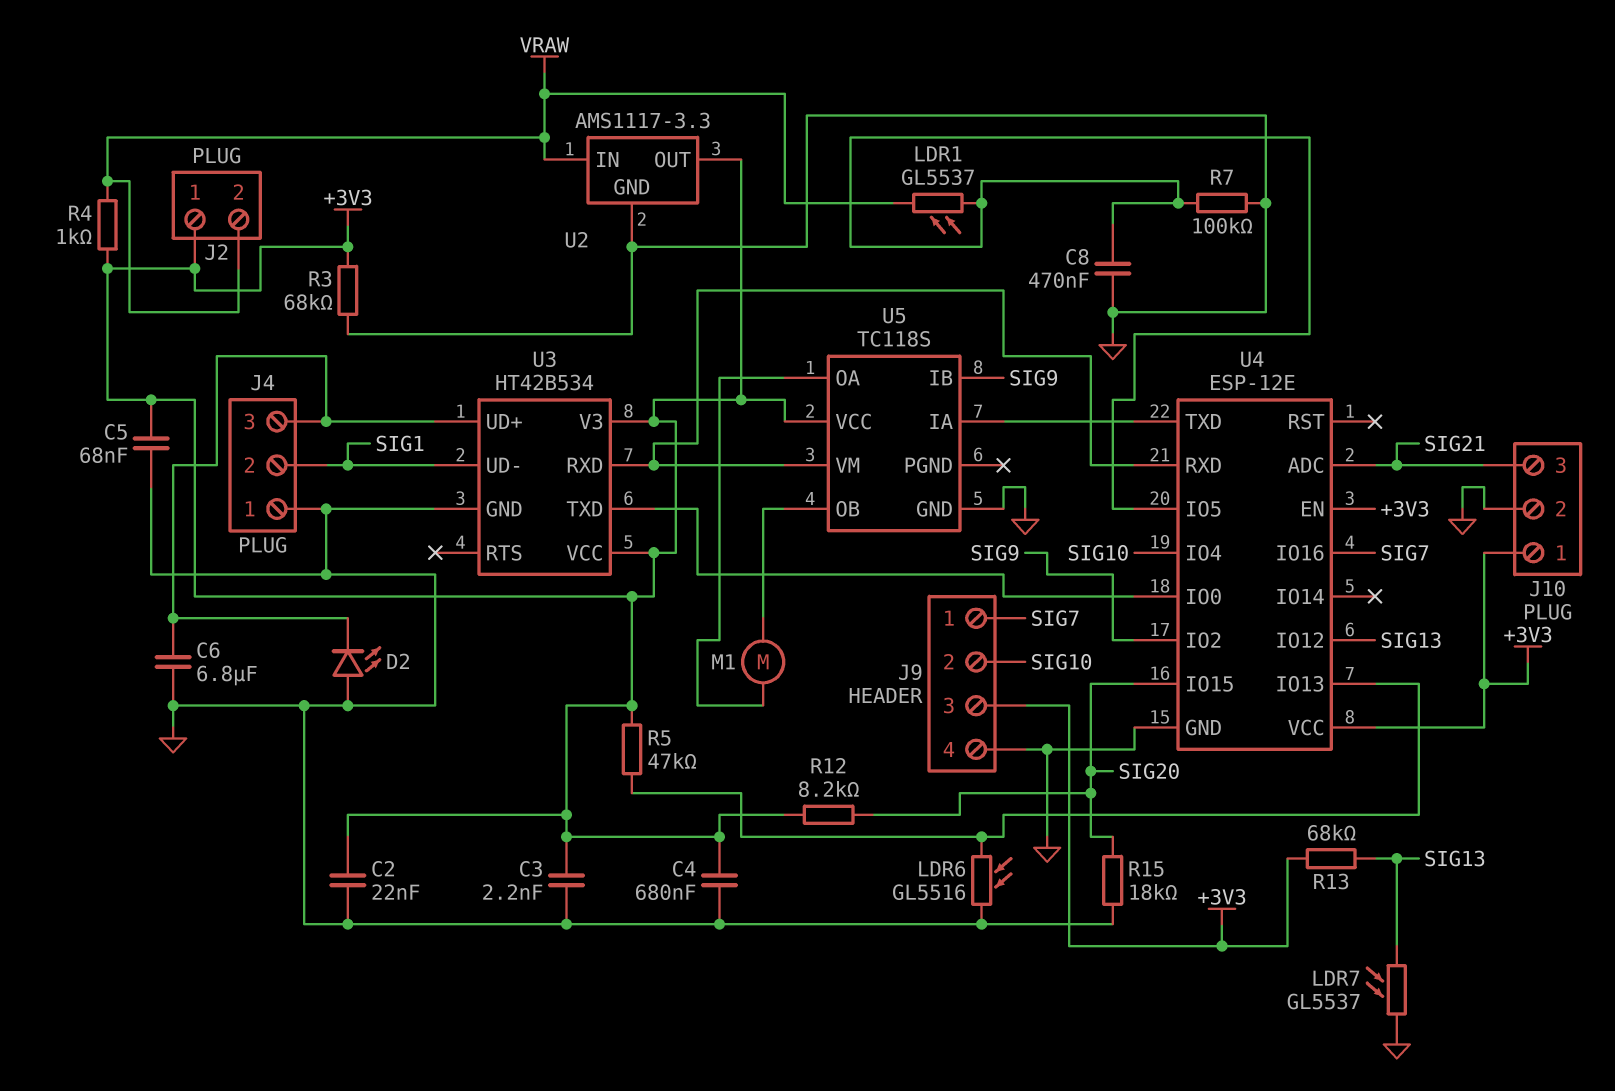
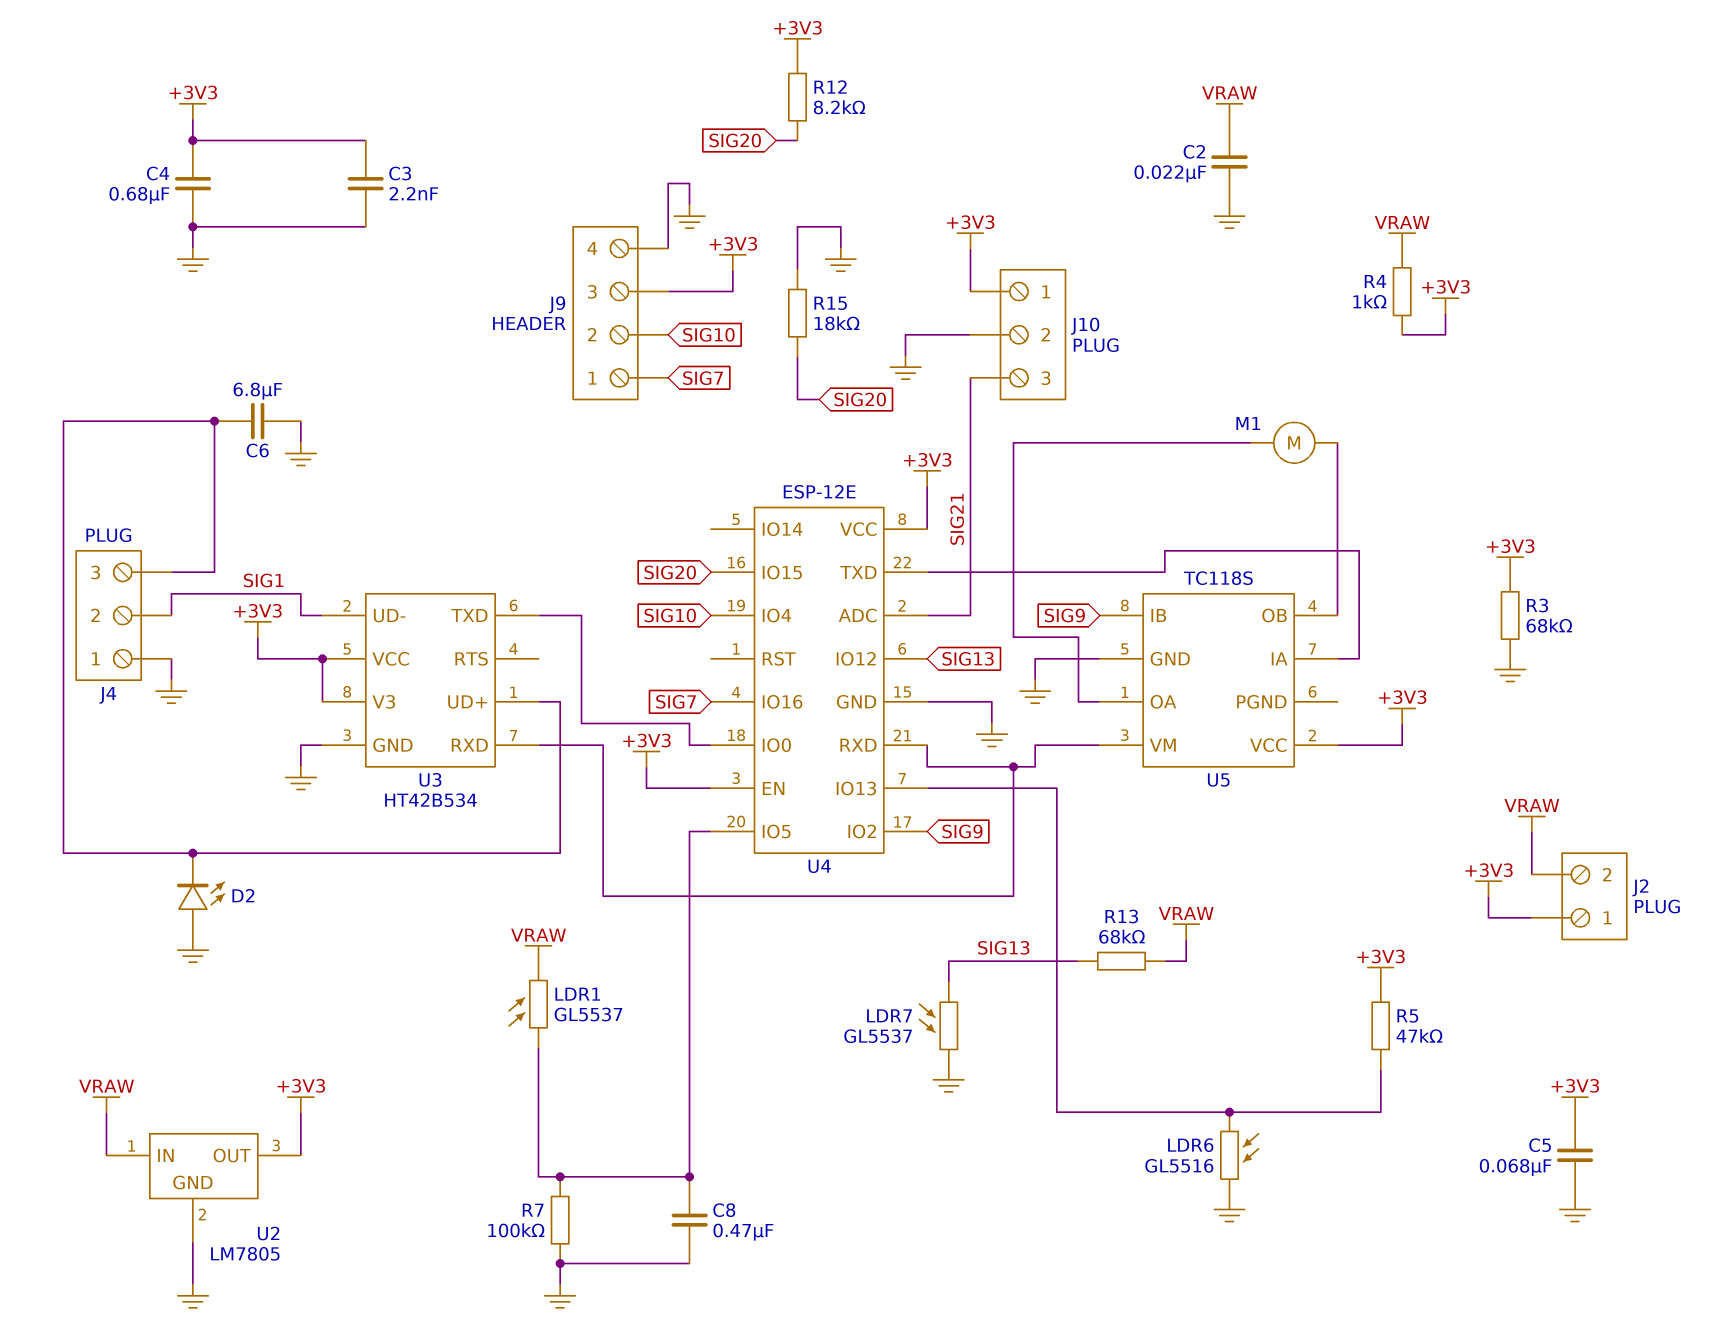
C2: 22nF (+3V3, GND) -> 22nF (GND, VRAW)
R13: 68k (+3V3, SIG13) -> 68k (SIG13, VRAW)
U2: AMS1117-3.3 -> LM7805

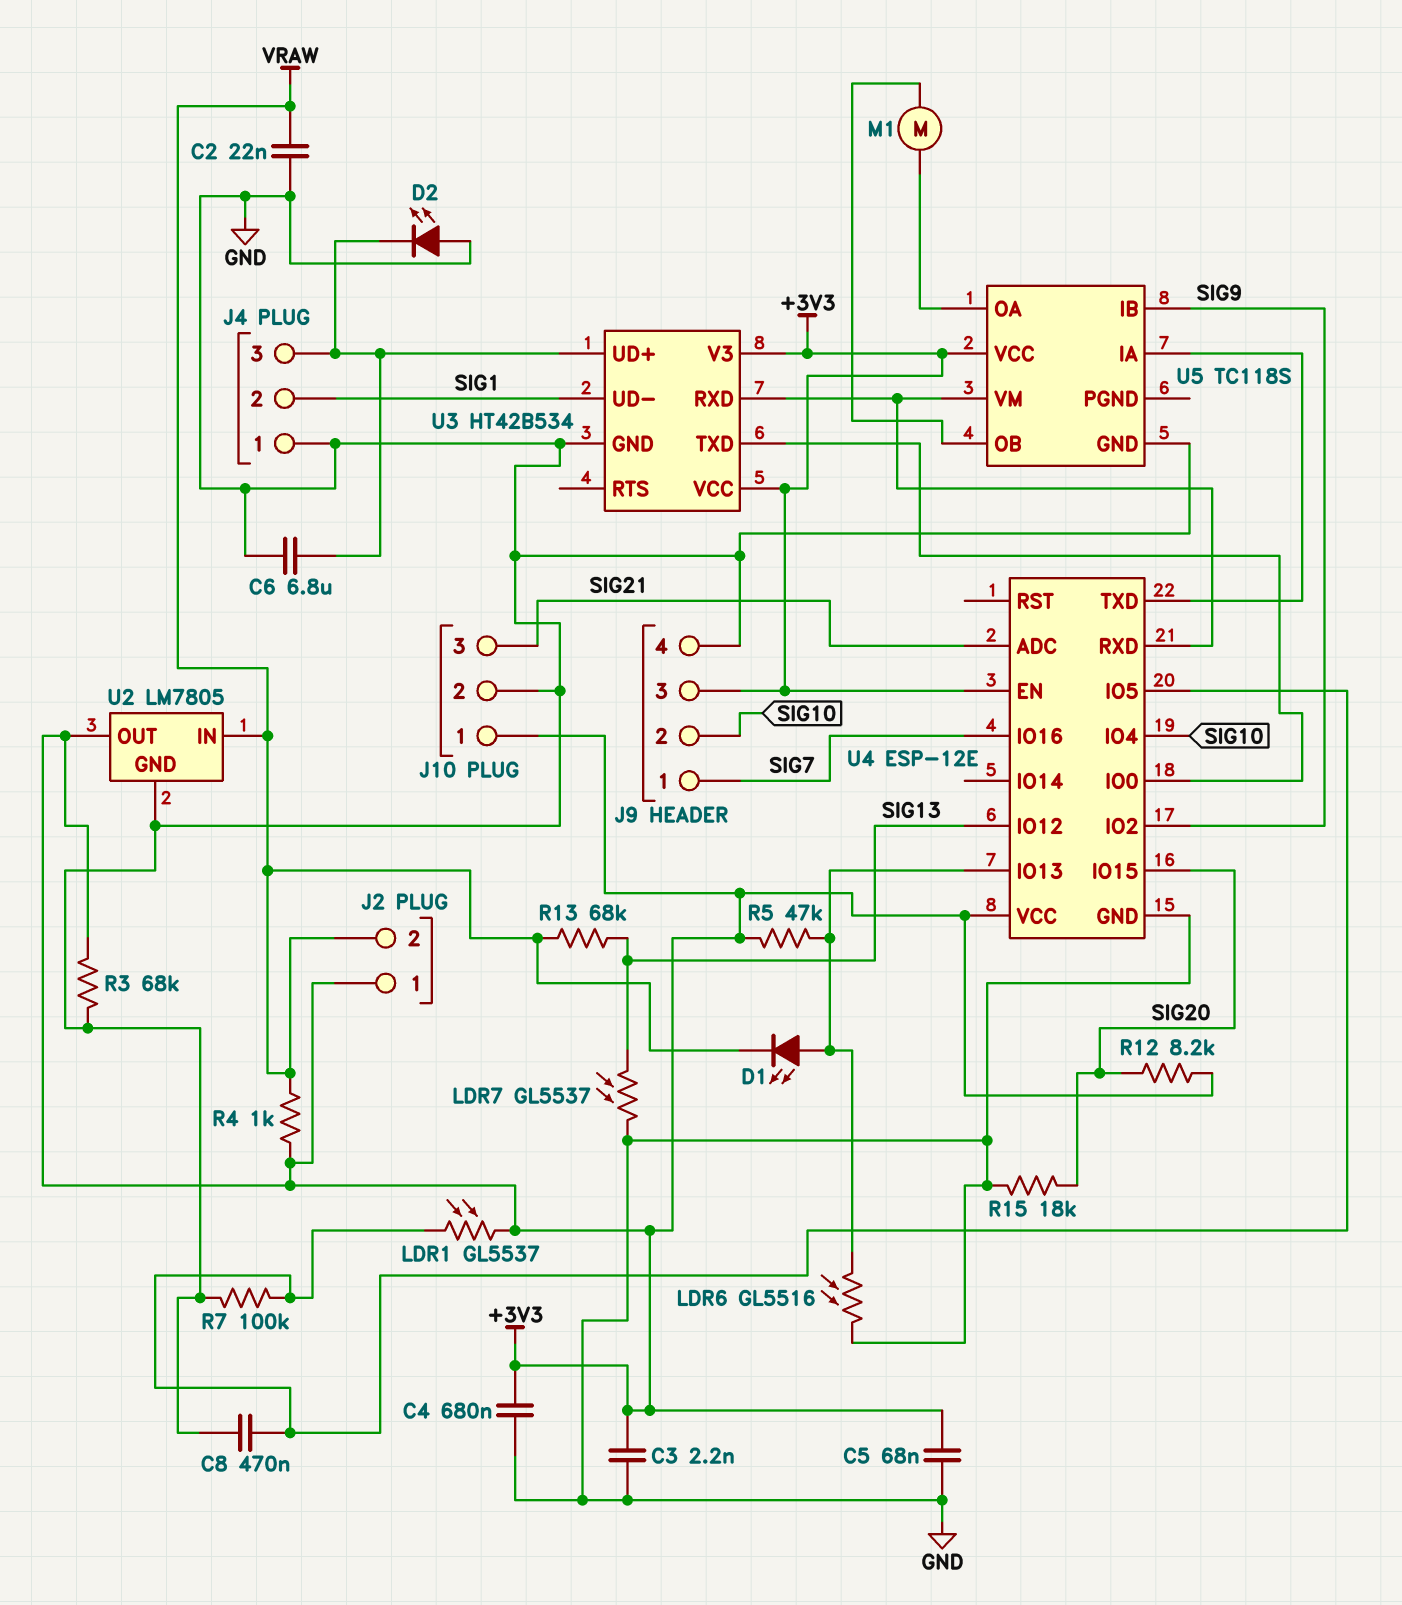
D1: none -> LED (A U4/IO13, K VRAW)
LDR1: GL5537 (U4/IO5, VRAW) -> GL5537 (+3V3, U4/IO5)

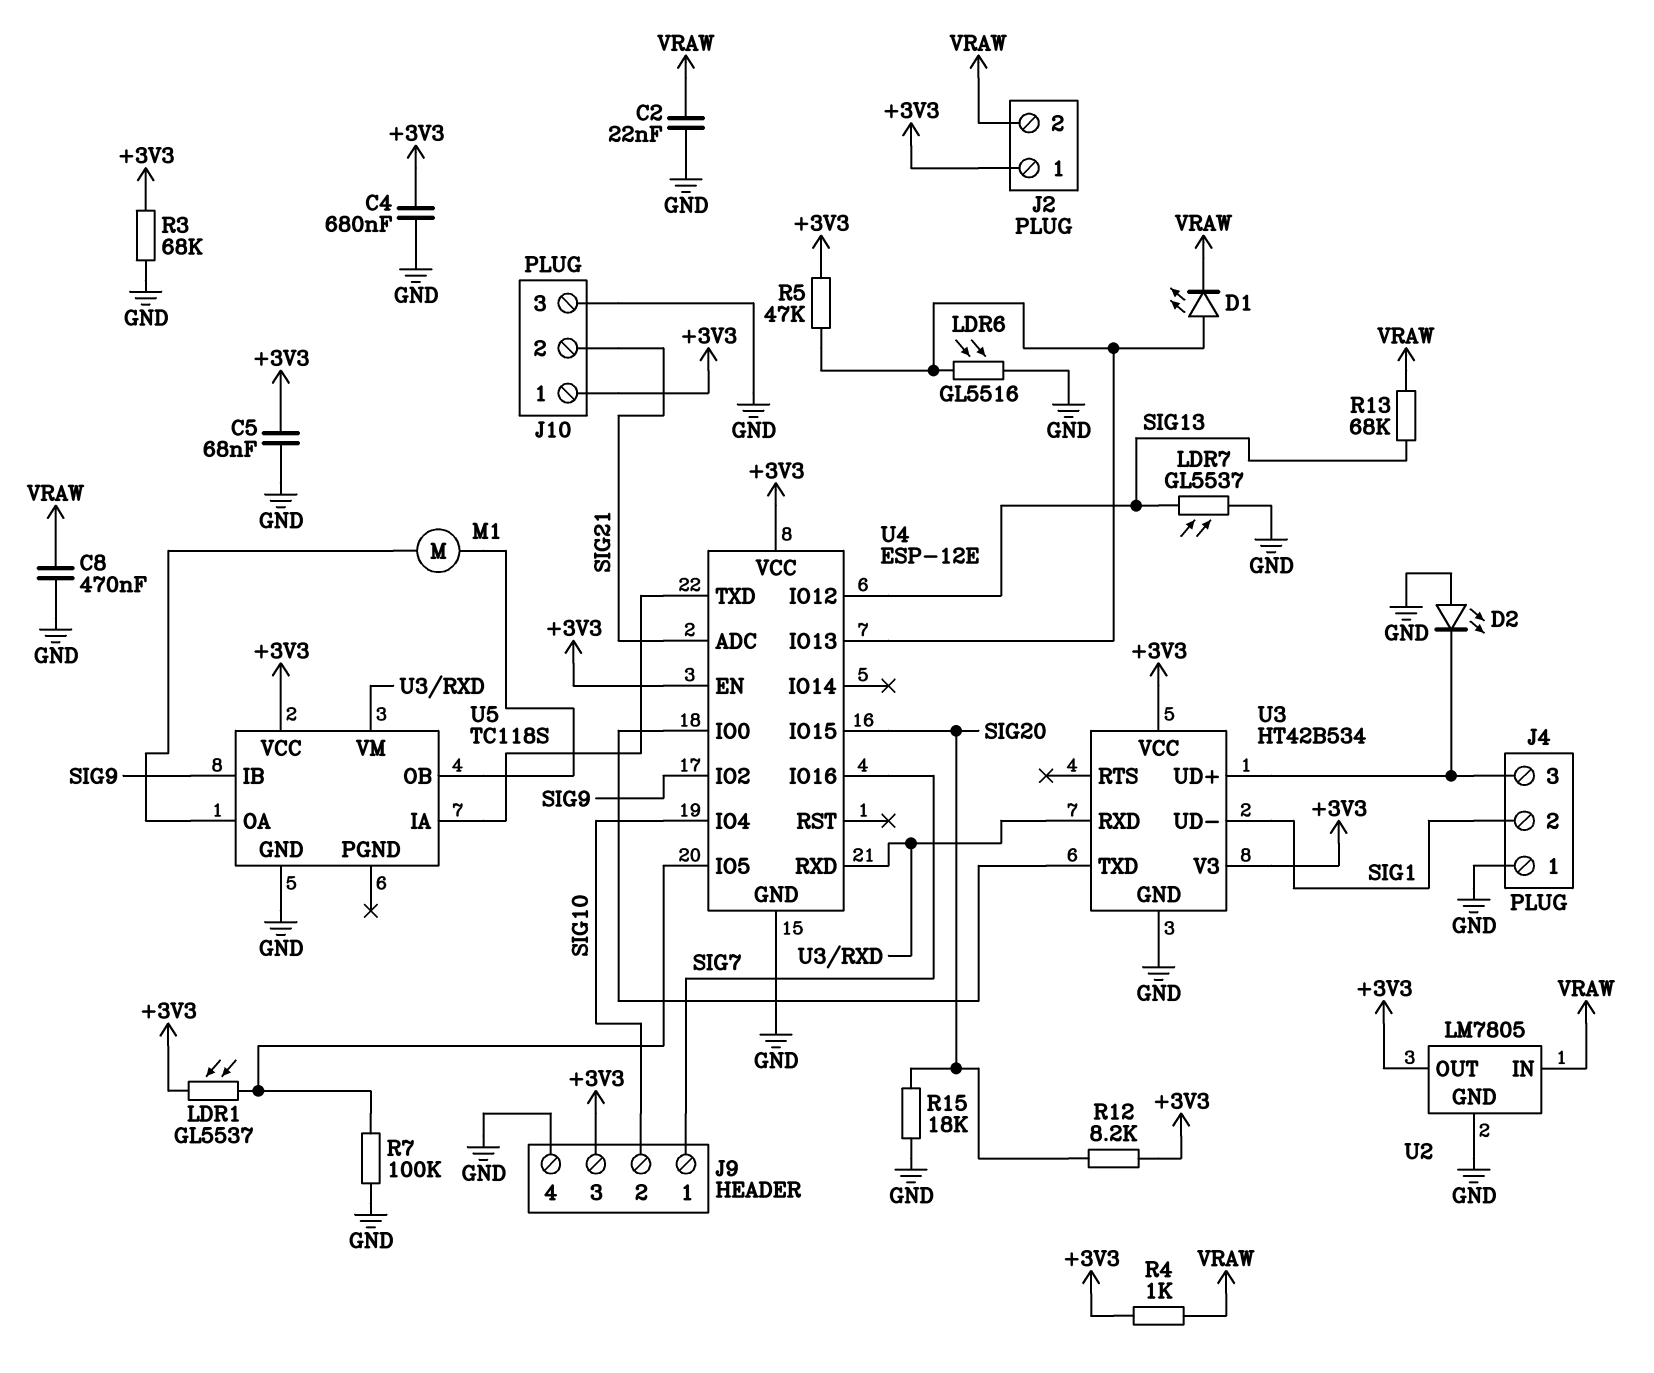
C3: 2.2nF (+3V3, GND) -> none
C6: 6.8uF (GND, J4/3) -> none
C8: 470nF (GND, U4/IO5) -> 470nF (GND, VRAW)
J10 pin 2: GND -> SIG21
J10 pin 3: SIG21 -> GND

